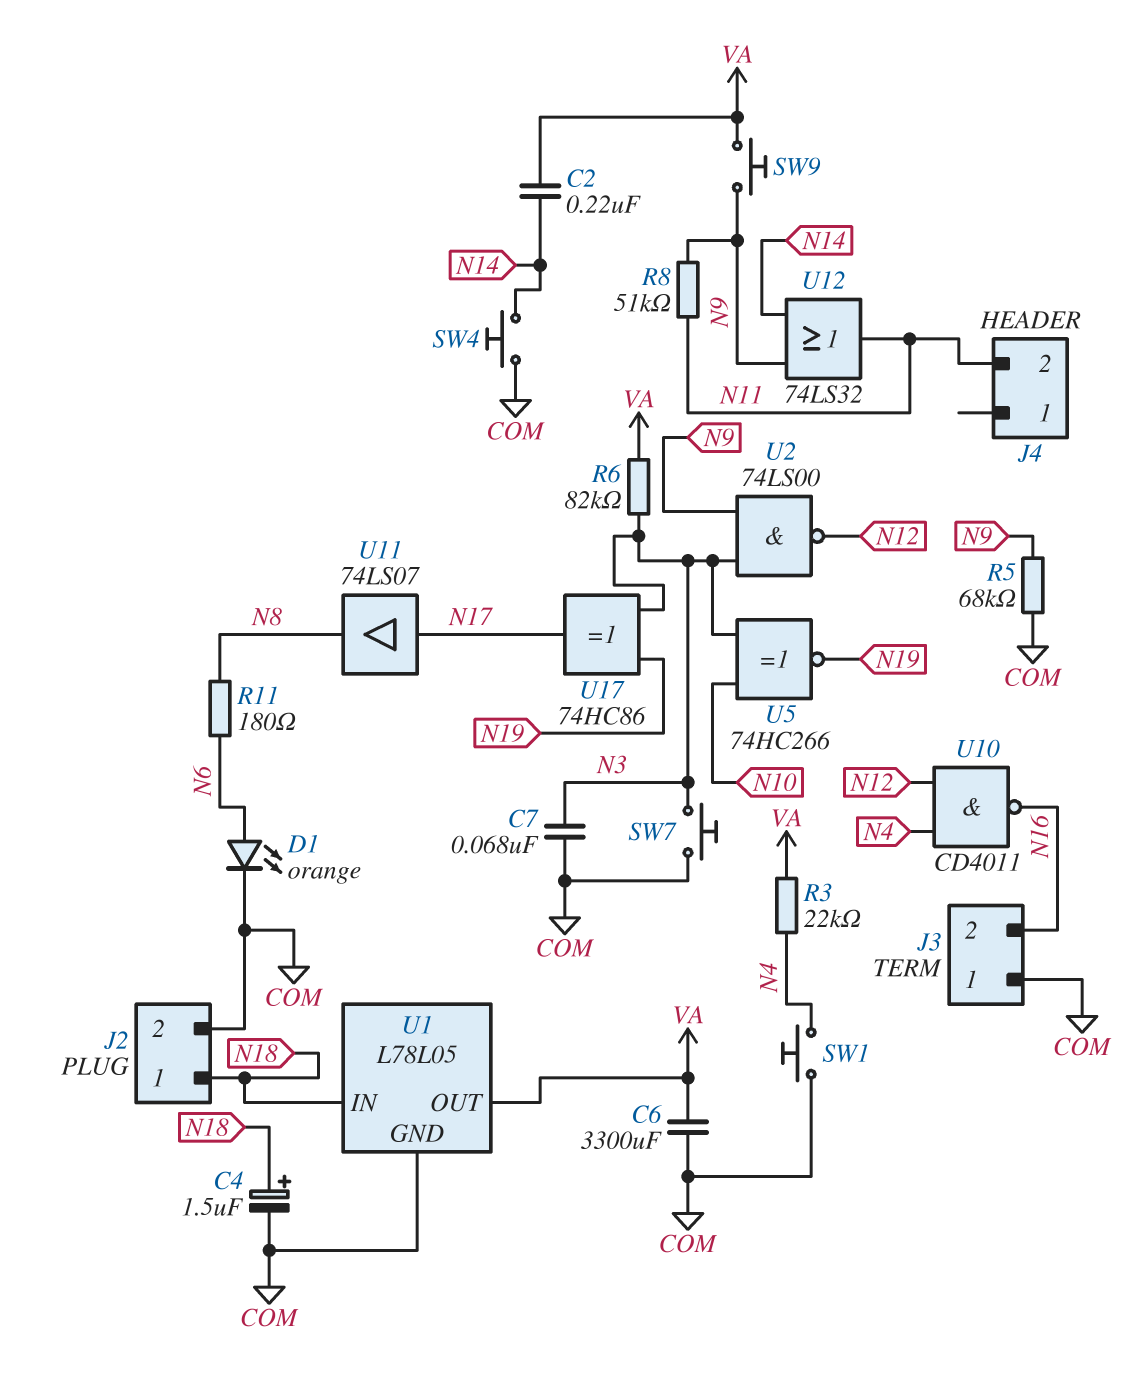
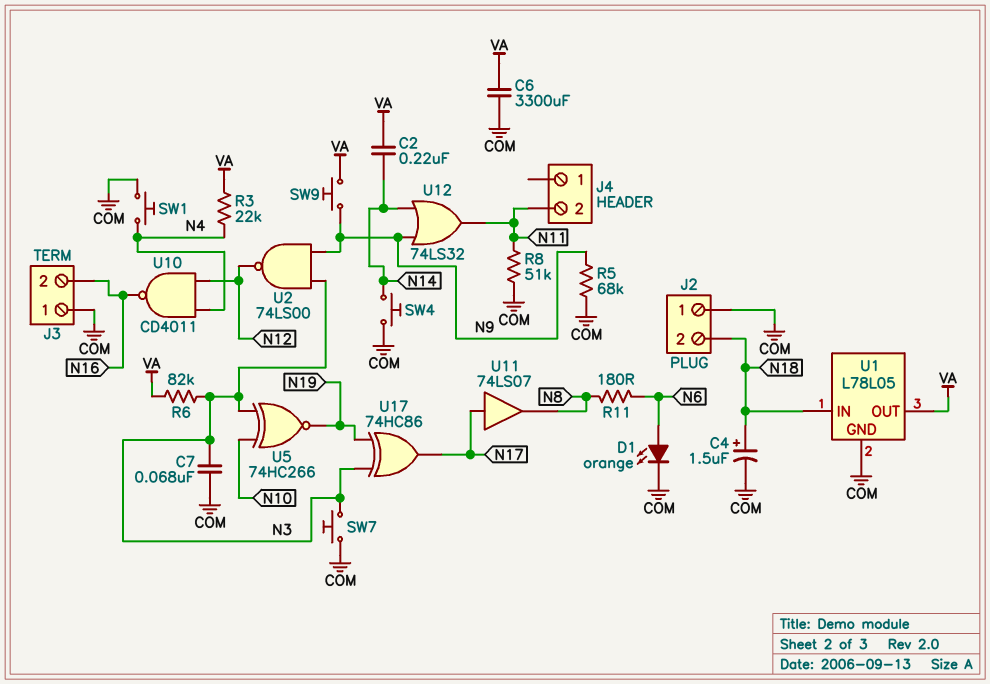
J2 pin 1: N18 -> COM
J2 pin 2: COM -> N18
R8: 51k (N9, N11) -> 51k (COM, N11)

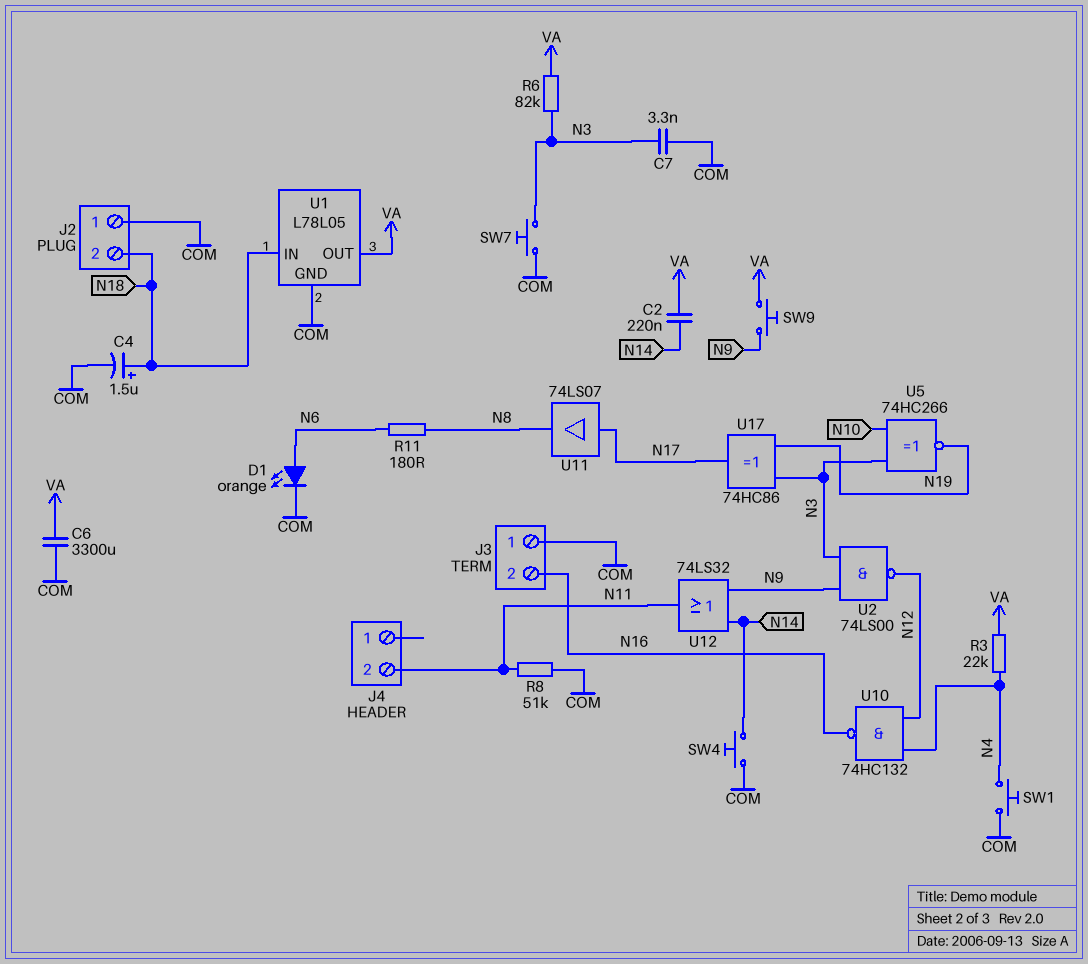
C7: 68nF (COM, N3) -> 3.3nF (COM, N3)
R5: 68k (COM, N9) -> none
U10: NAND CD4011 (in N4, in N12, out N16) -> NAND 74HC132 (in N4, in N12, out N16)

